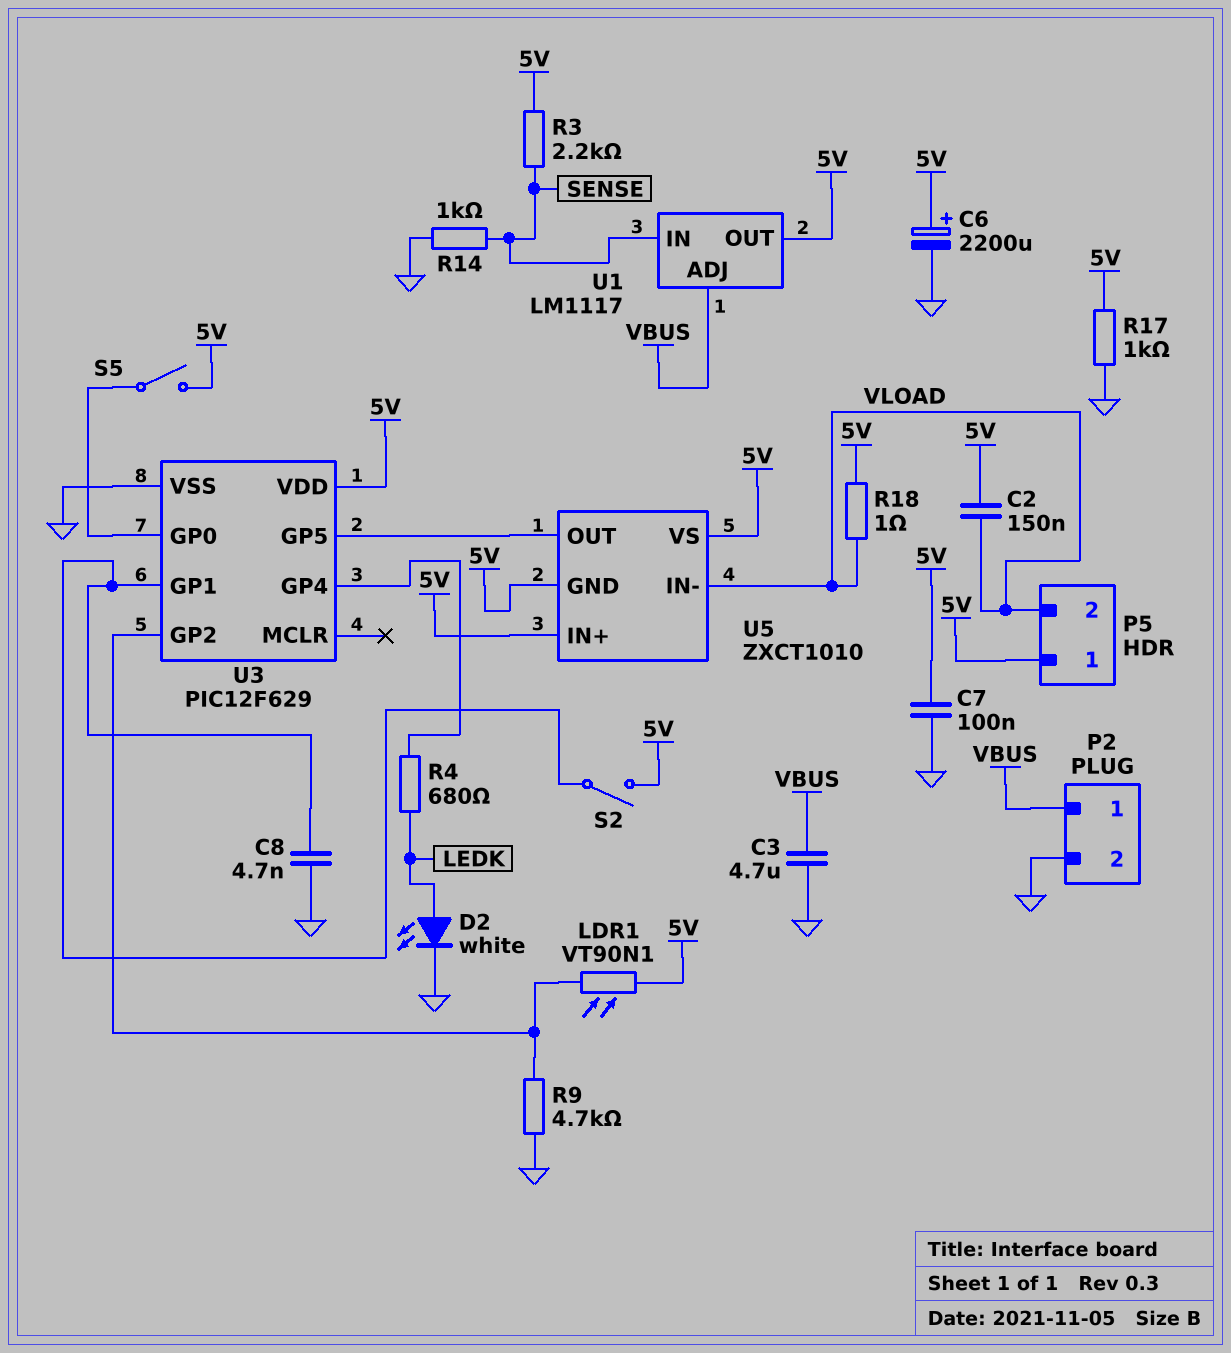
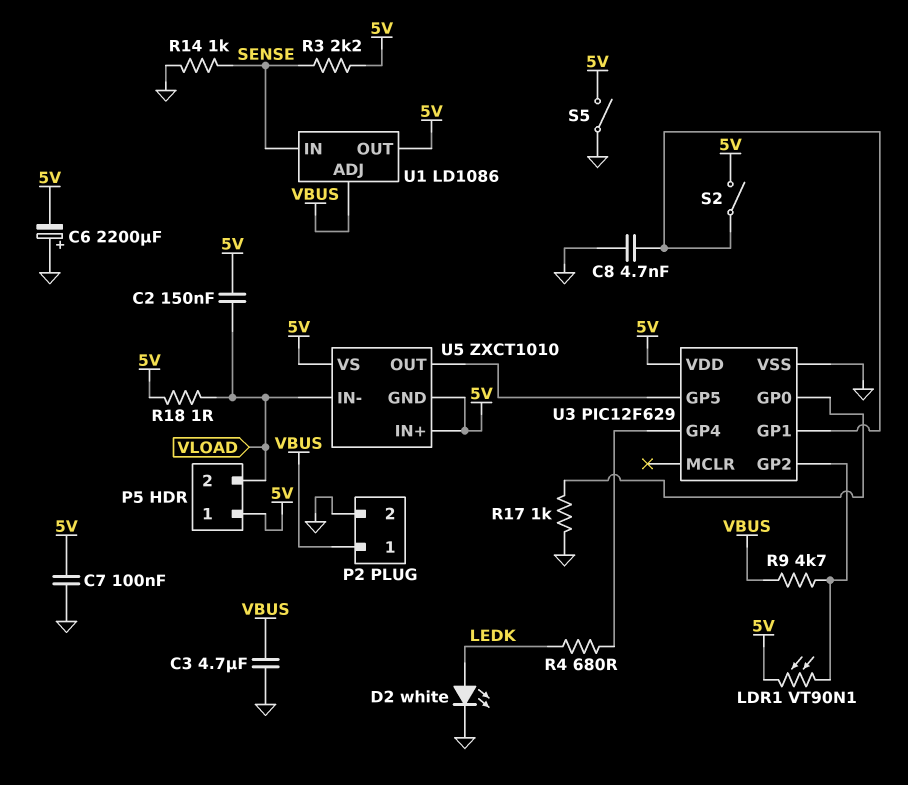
C6: 2200uF (plus 5V, minus GND) -> 2200uF (plus GND, minus 5V)
R9: 4.7k (GND, U3/GP2) -> 4.7k (U3/GP2, VBUS)
R17: 1k (5V, GND) -> 1k (GND, U3/GP0)
S5: switch (5V, U3/GP0) -> switch (5V, GND)
U1: LM1117 -> LD1086

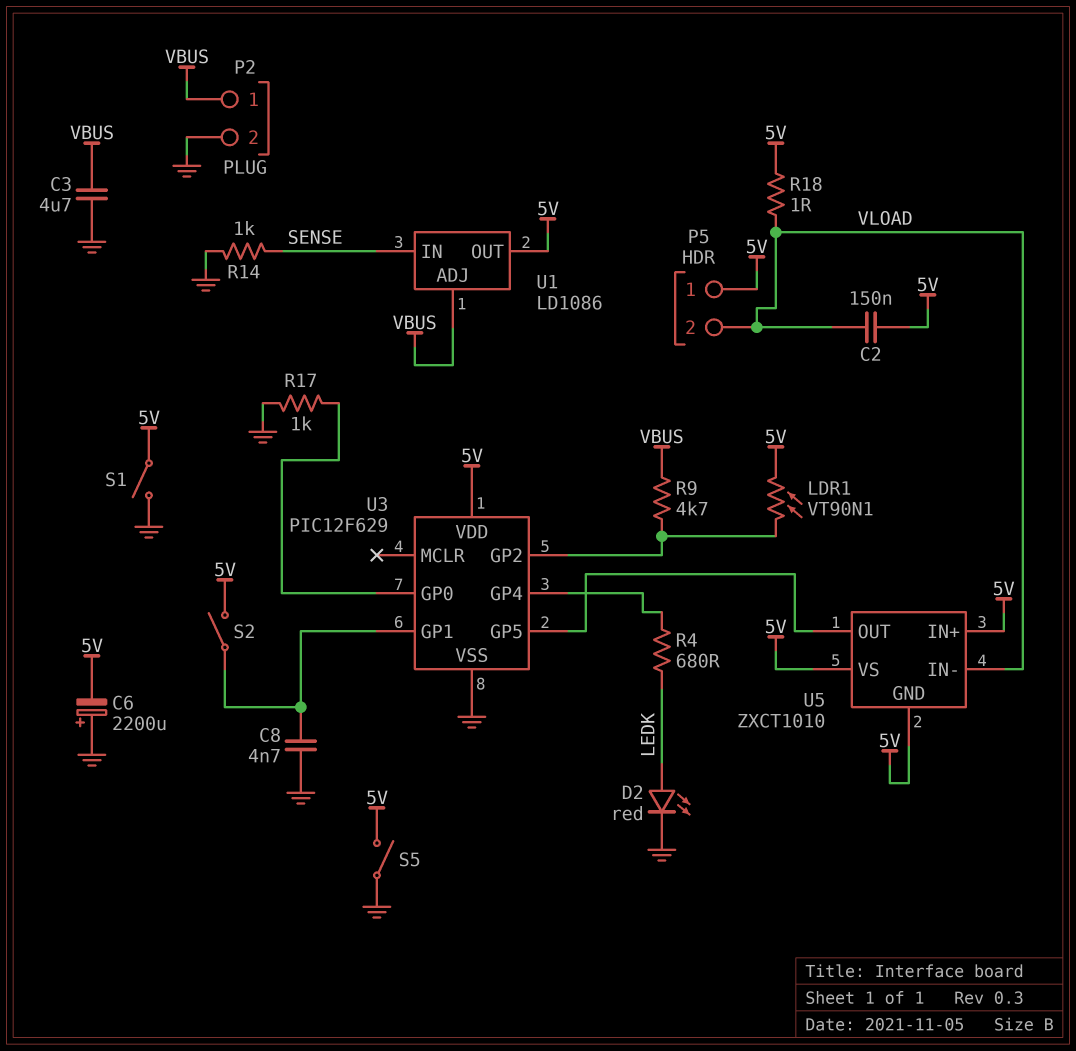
C7: 100nF (5V, GND) -> none
D2: LED white (A LEDK, K GND) -> LED red (A LEDK, K GND)
R3: 2.2k (5V, SENSE) -> none
S1: none -> switch (5V, GND)

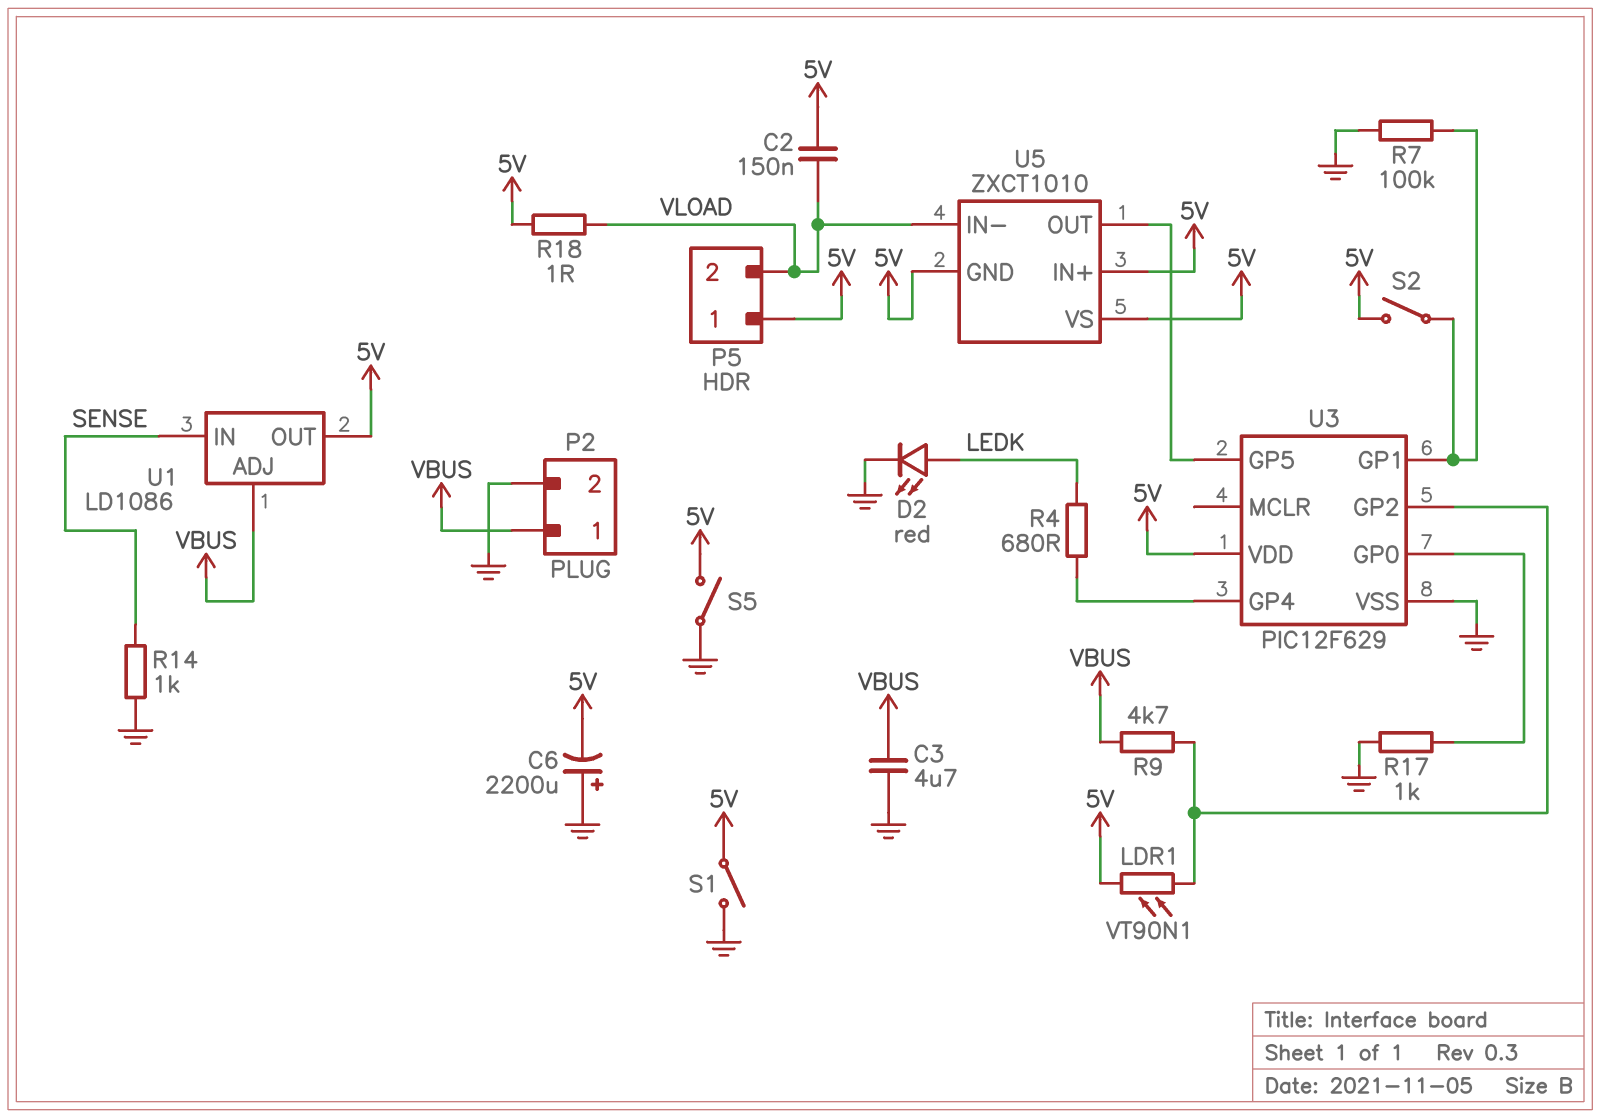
C8: 4.7nF (GND, U3/GP1) -> none
R7: none -> 100k (GND, U3/GP1)

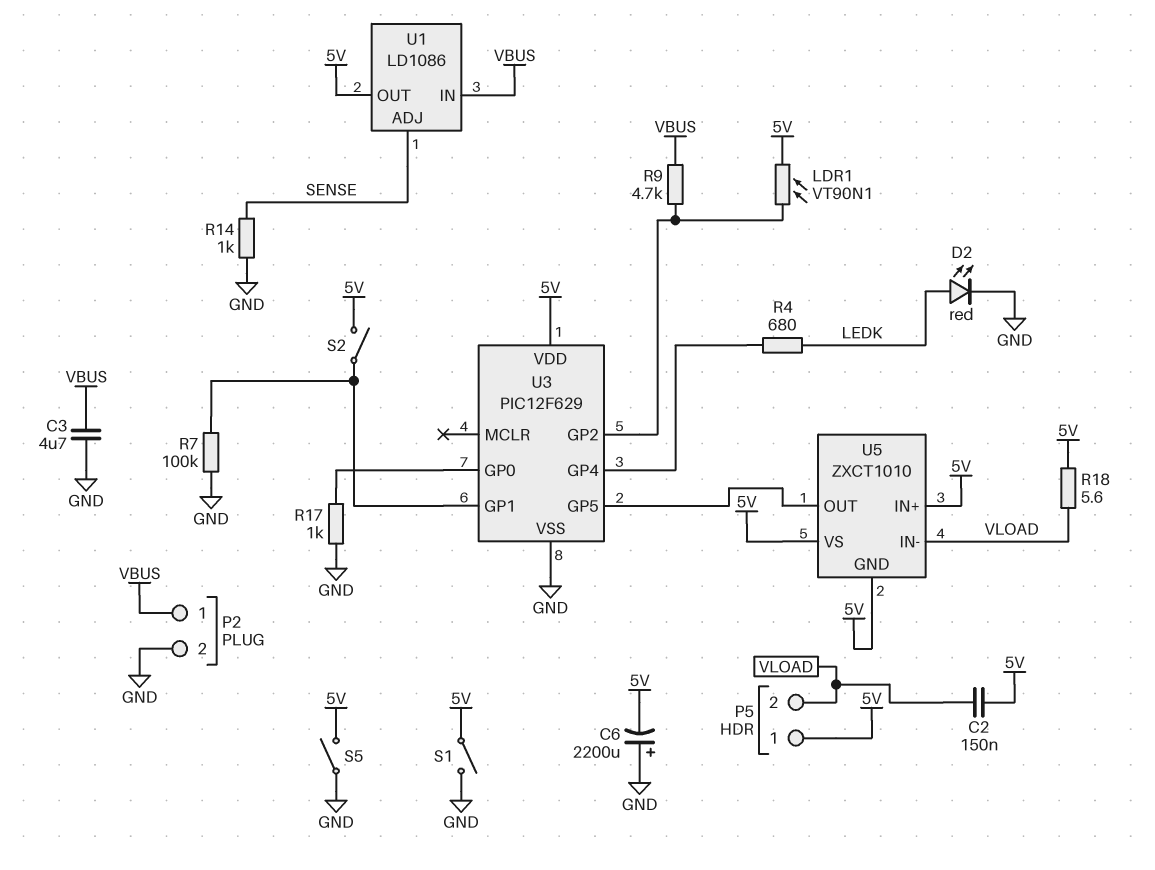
R18: 1 (5V, VLOAD) -> 5.6 (5V, VLOAD)
U1 pin ADJ: VBUS -> SENSE
U1 pin IN: SENSE -> VBUS

